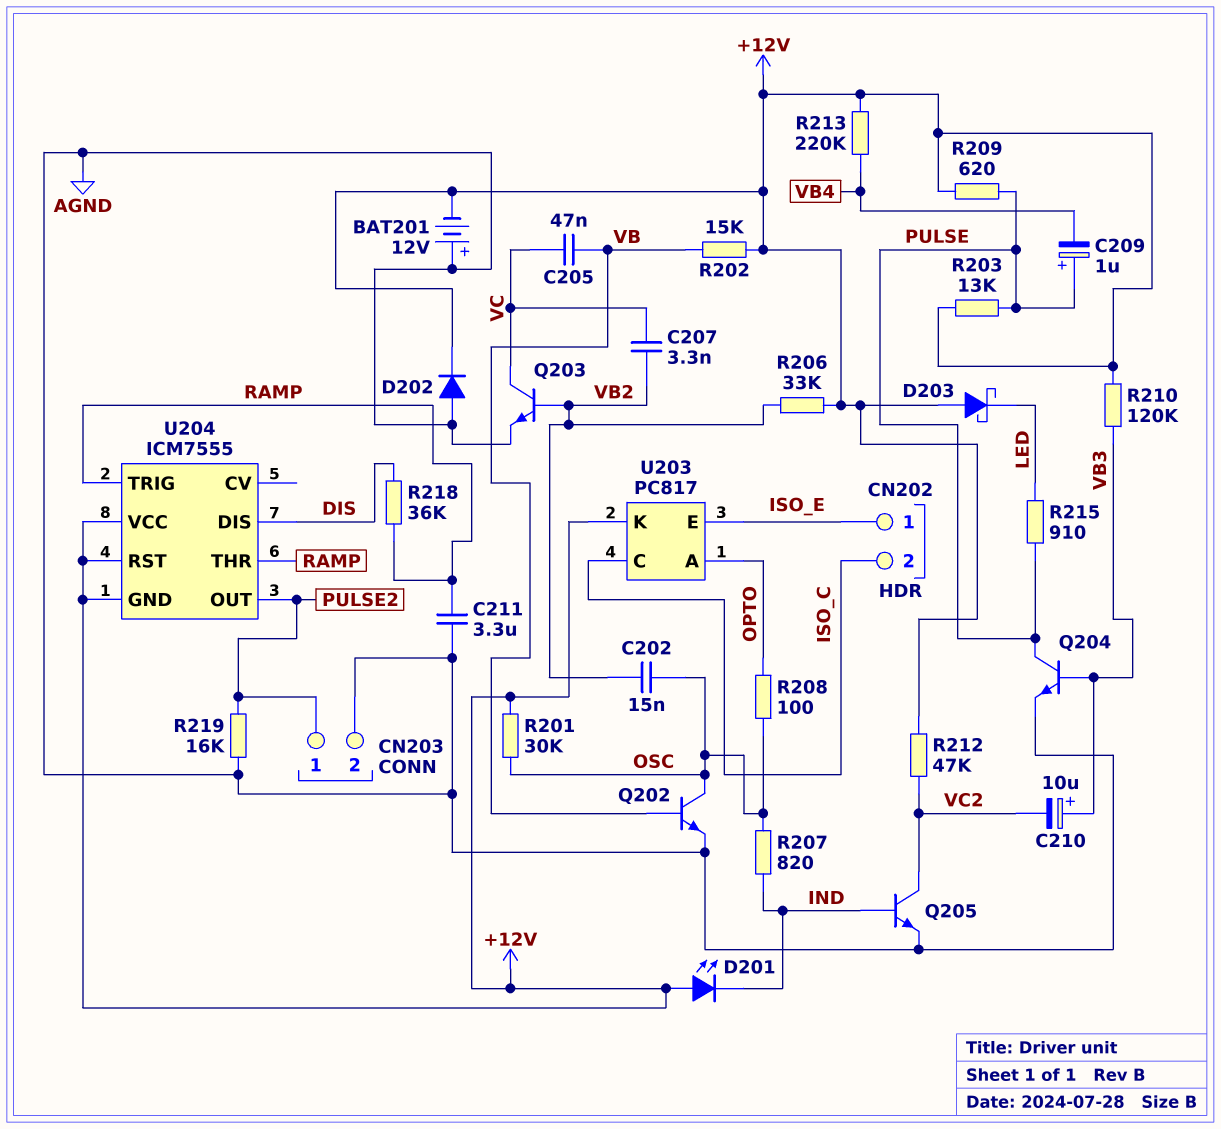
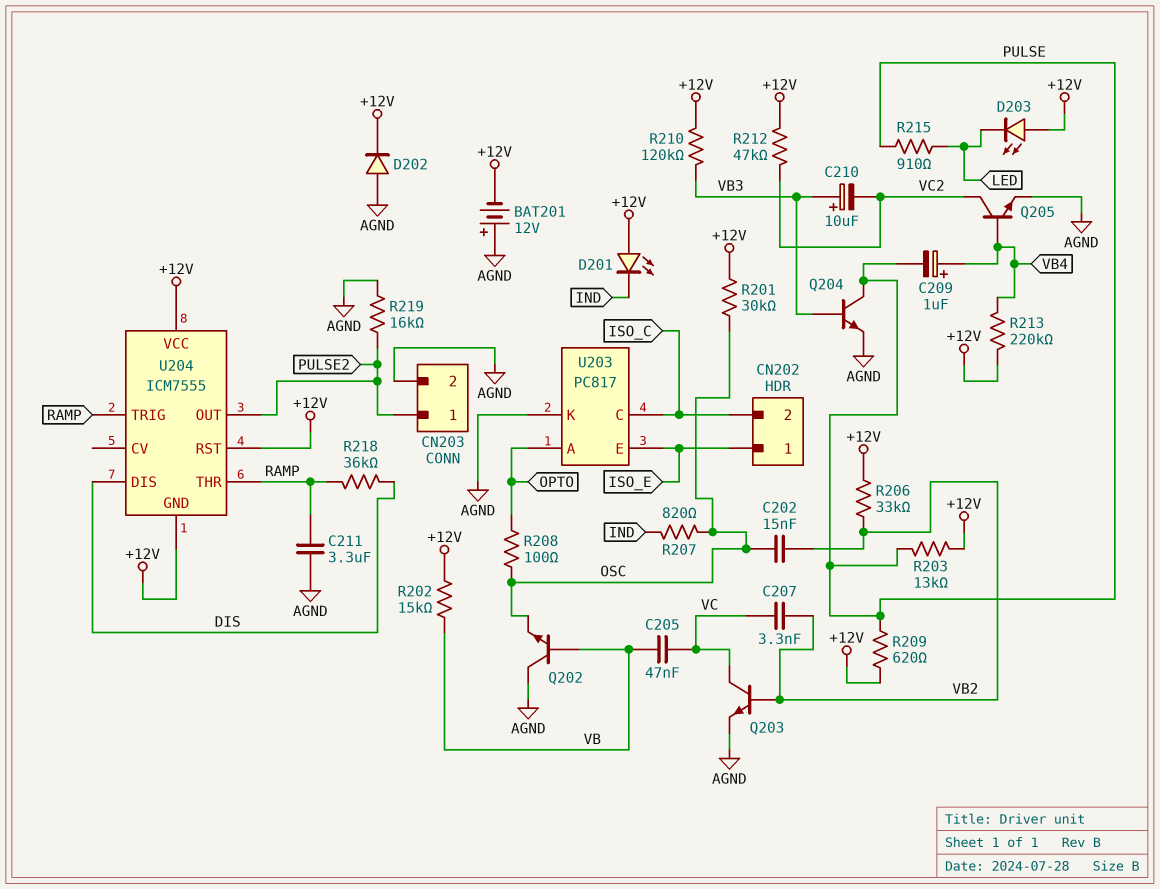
C209: 1uF (plus PULSE, minus VB4) -> 1uF (plus VB4, minus PULSE)
D203: schottky (A +12V, K LED) -> LED (A +12V, K LED)
Q202: NPN (B VB, C OSC, E AGND) -> NPN (B VB, C AGND, E OSC)
Q205: NPN (B IND, C VC2, E AGND) -> NPN (B VB4, C VC2, E AGND)
U203 pin K: +12V -> AGND

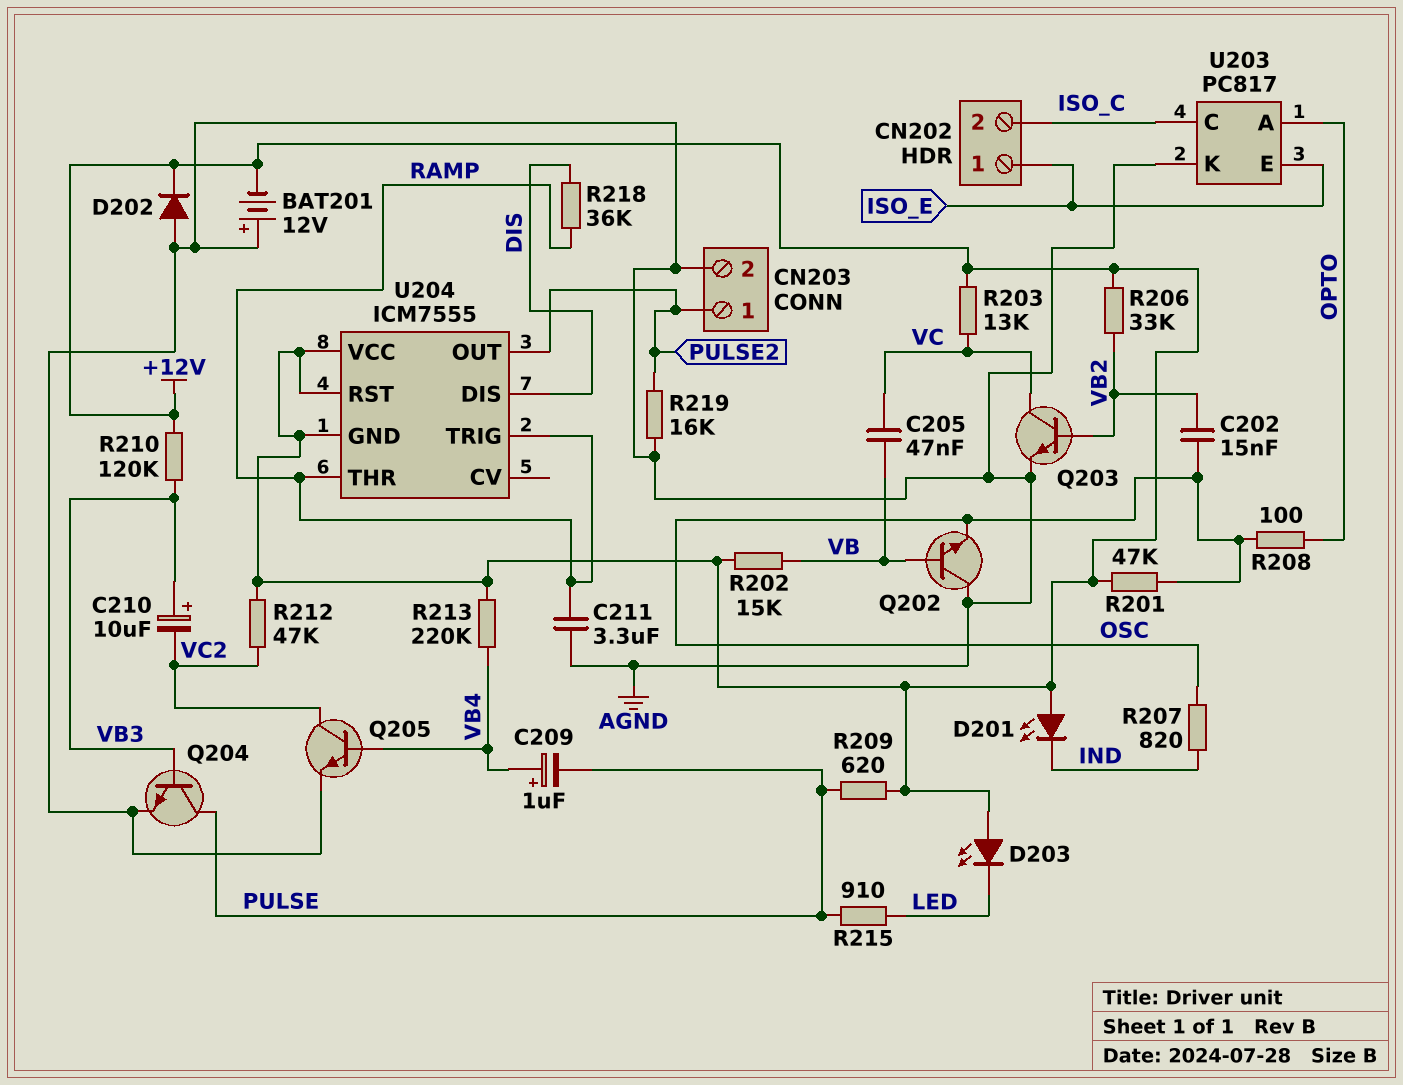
C207: 3.3nF (VB2, VC) -> none
R201: 30k (+12V, OSC) -> 47k (+12V, OSC)
R203: 13k (+12V, PULSE) -> 13k (+12V, VC)

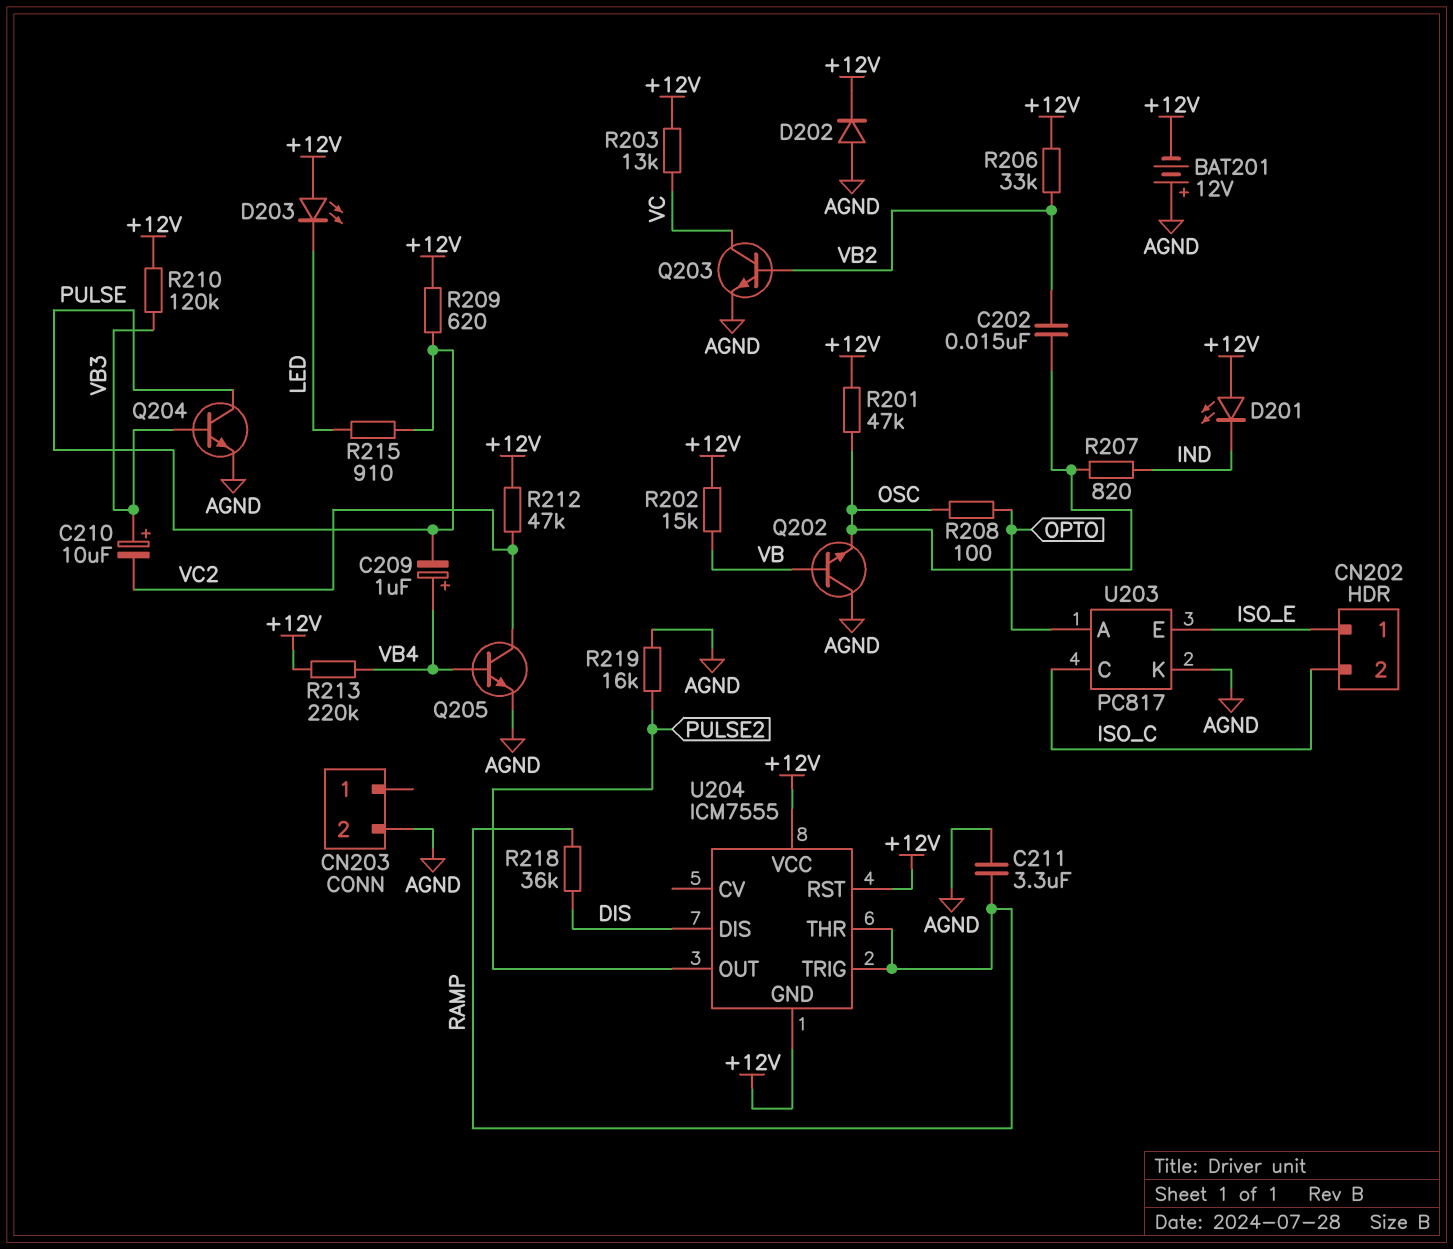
C205: 47nF (VB, VC) -> none
CN203 pin 1: PULSE2 -> none

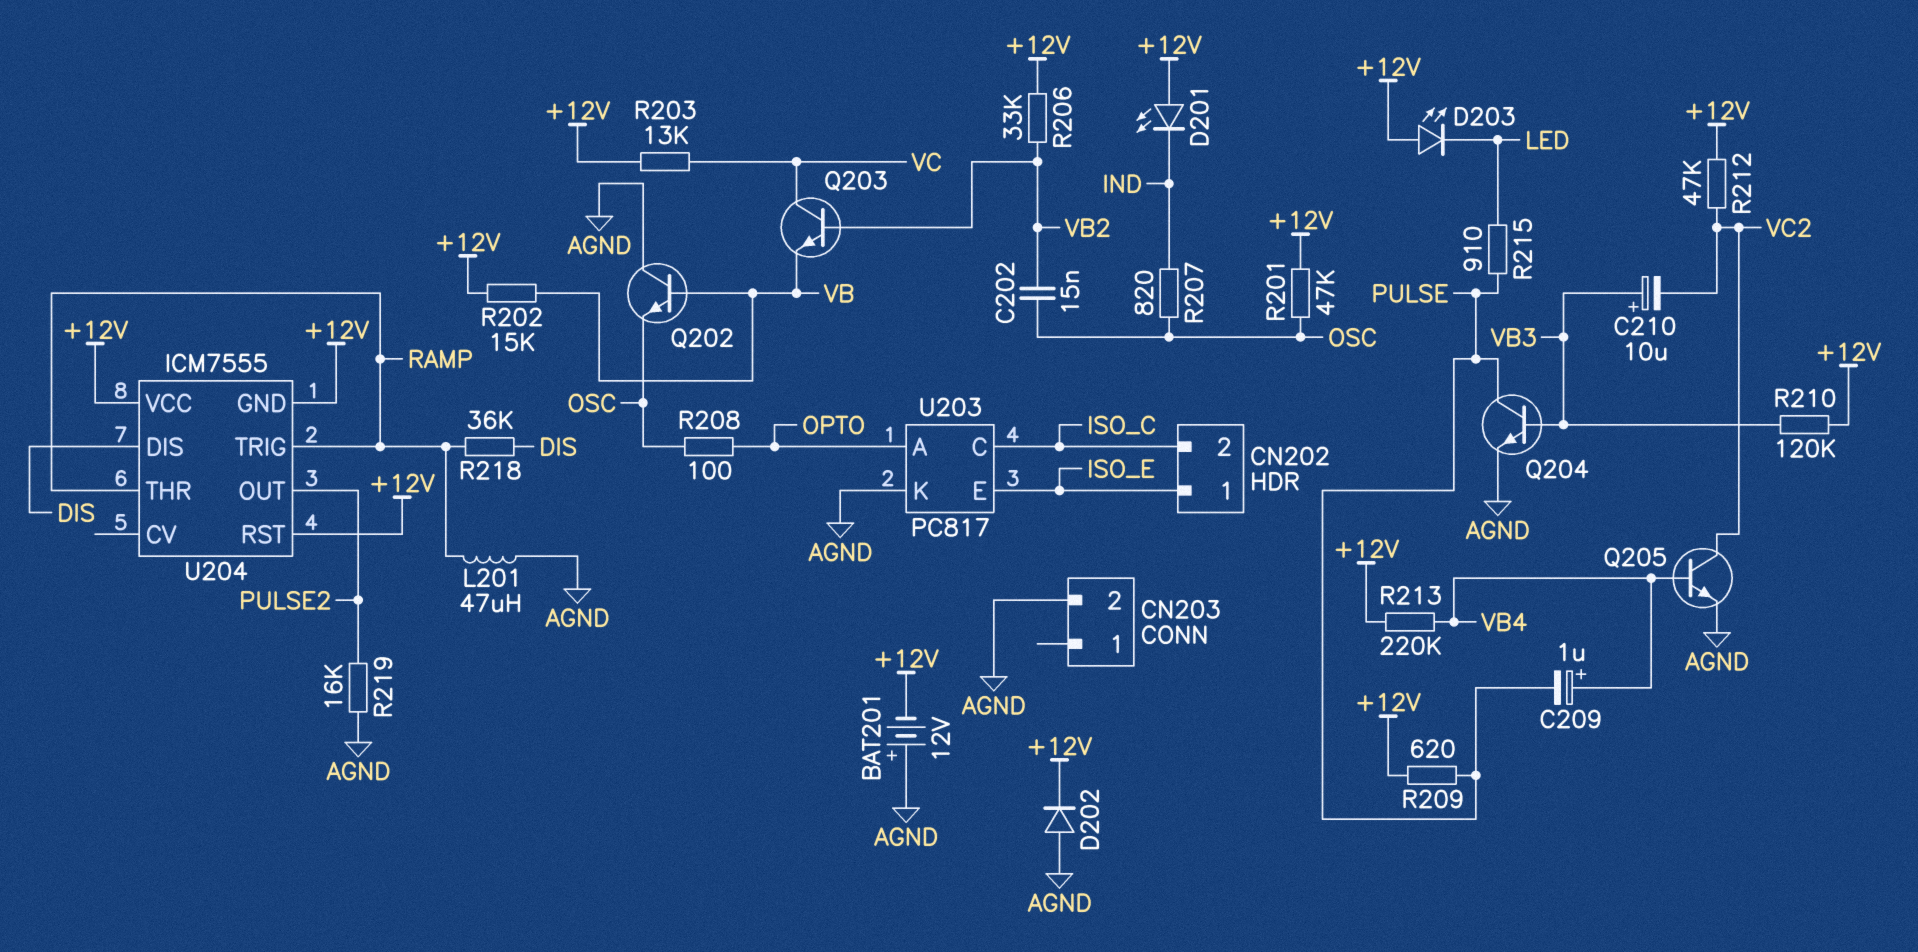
C211: 3.3uF (AGND, RAMP) -> none
L201: none -> 47uH (AGND, RAMP)
Q203: NPN (B VB2, C VC, E AGND) -> NPN (B VB2, C VC, E VB)

